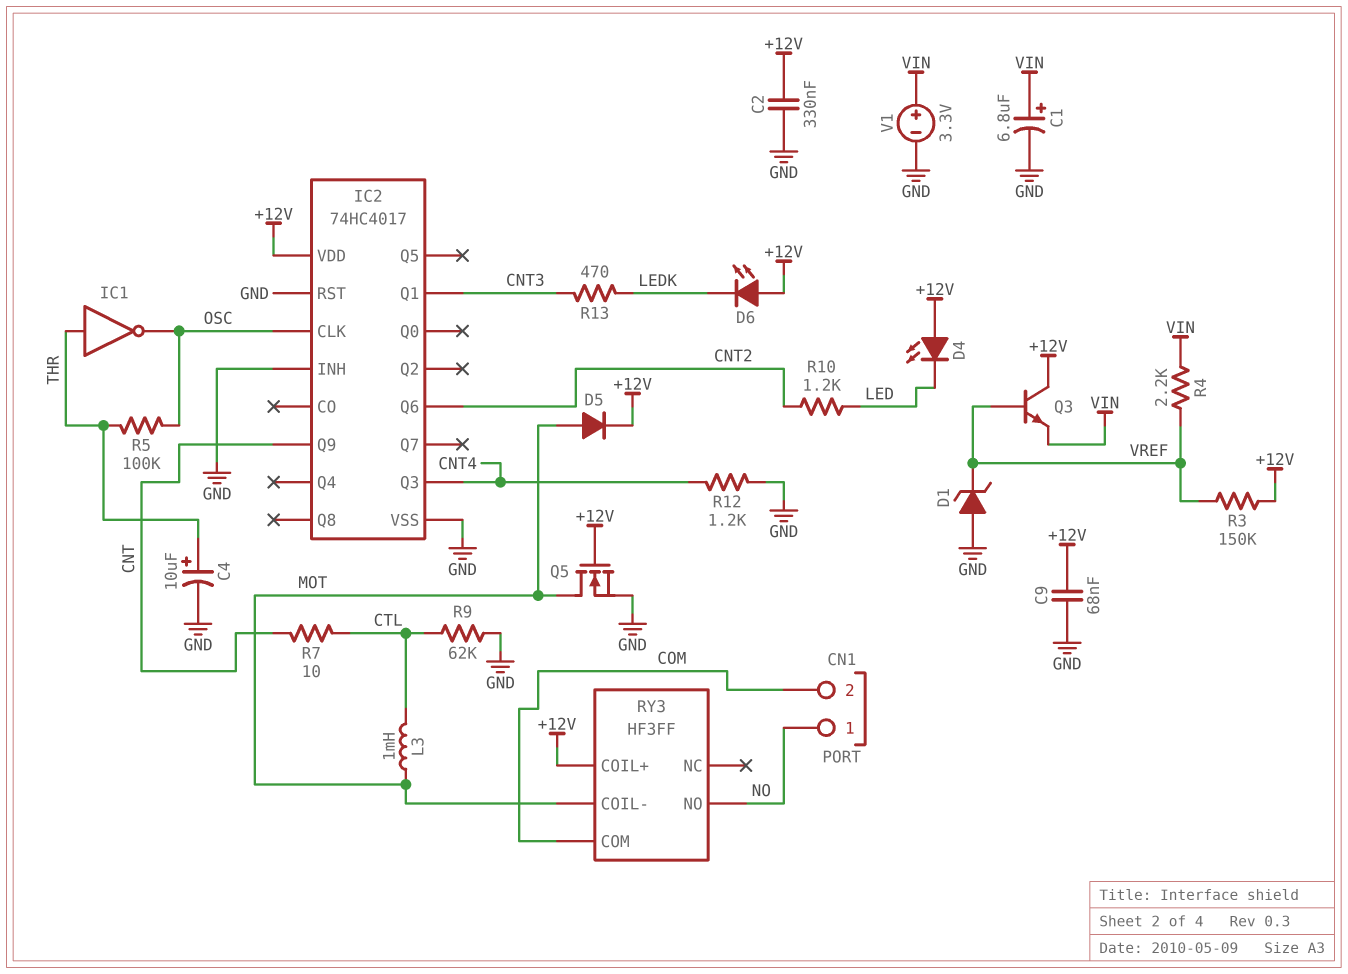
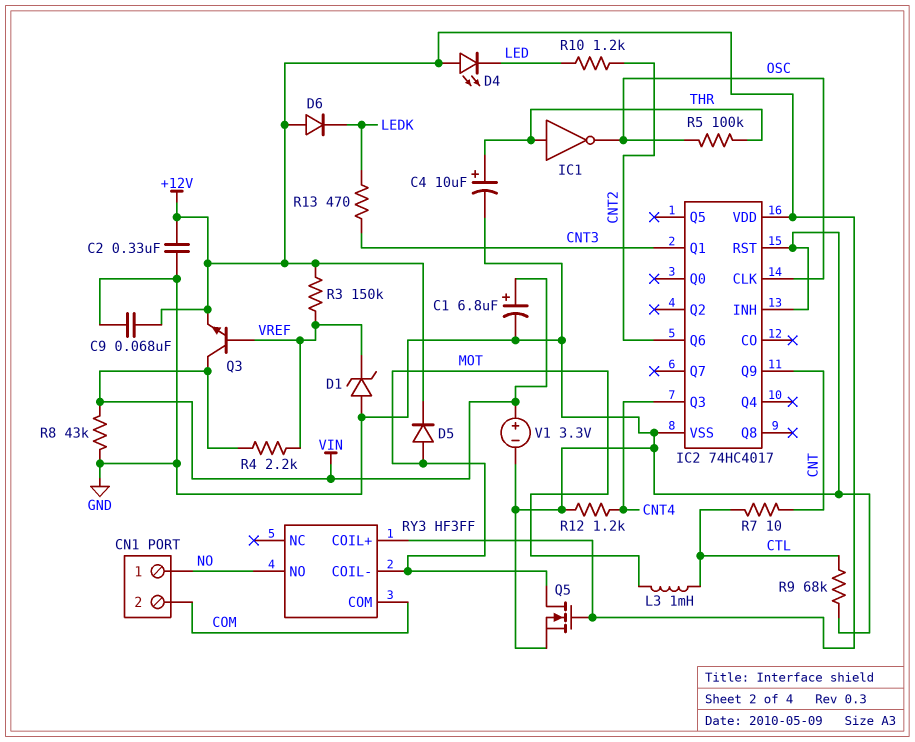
D6: LED (A +12V, K LEDK) -> diode (A +12V, K LEDK)
Q3: NPN (B VREF, C +12V, E VIN) -> NPN (B VREF, C VIN, E +12V)
R8: none -> 43k (GND, VIN)
R9: 62k (CTL, GND) -> 68k (CTL, GND)

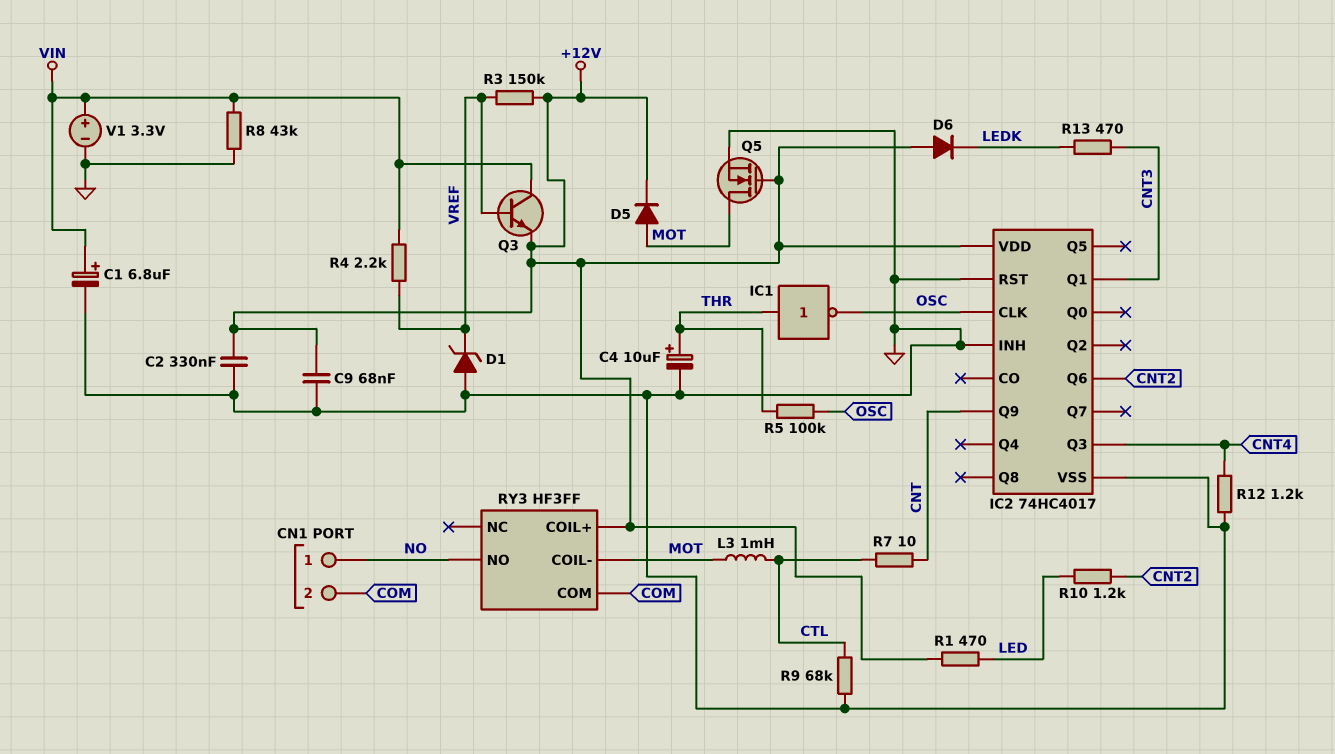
D4: LED (A +12V, K LED) -> none
R1: none -> 470 (+12V, LED)

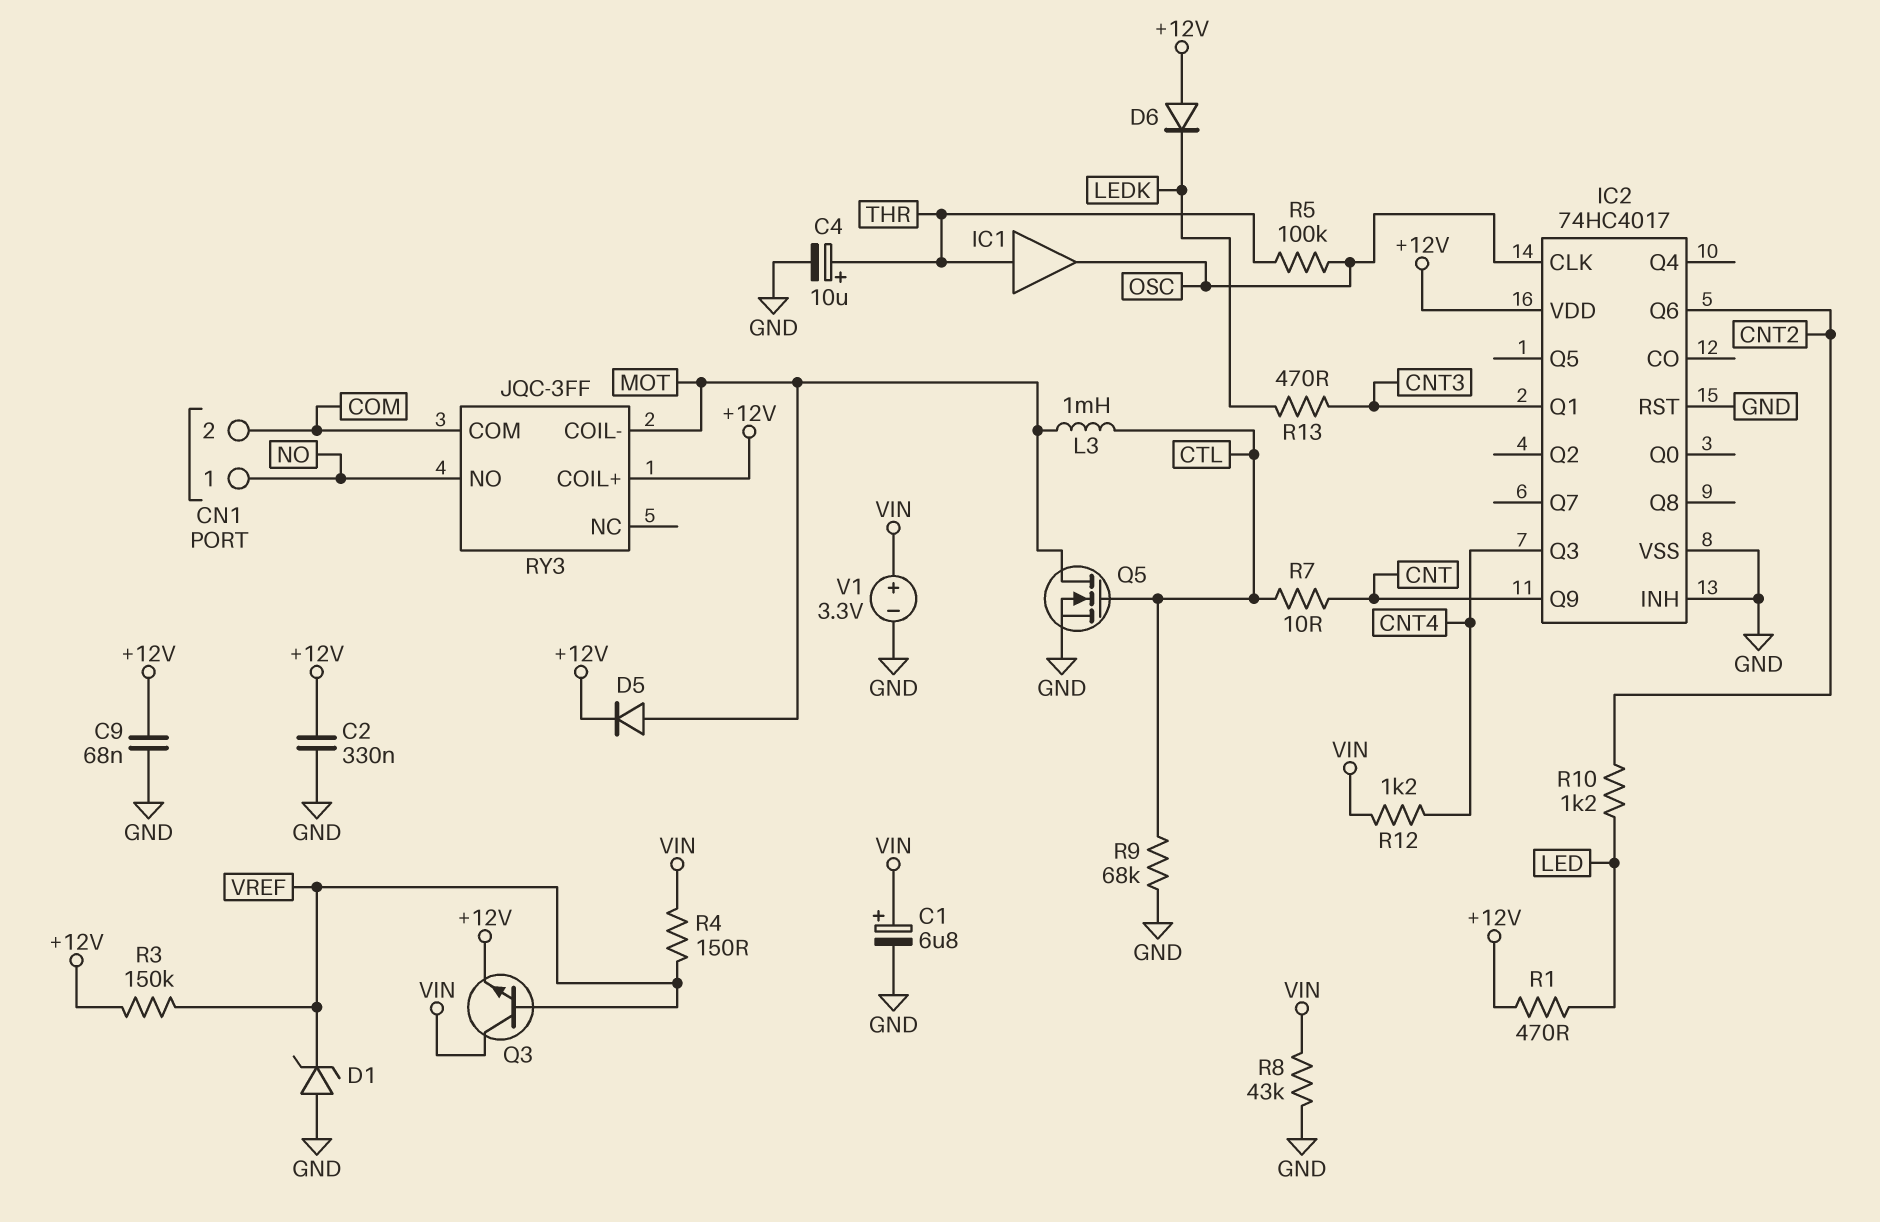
IC1: NOT (in THR, out OSC) -> buffer (in THR, out OSC)
Q5: NMOS (G +12V, D MOT, S GND) -> NMOS (G CTL, D MOT, S GND)
R4: 2.2k (VIN, VREF) -> 150 (VIN, VREF)
R12: 1.2k (CNT4, GND) -> 1.2k (CNT4, VIN)
RY3: HF3FF -> JQC-3FF

